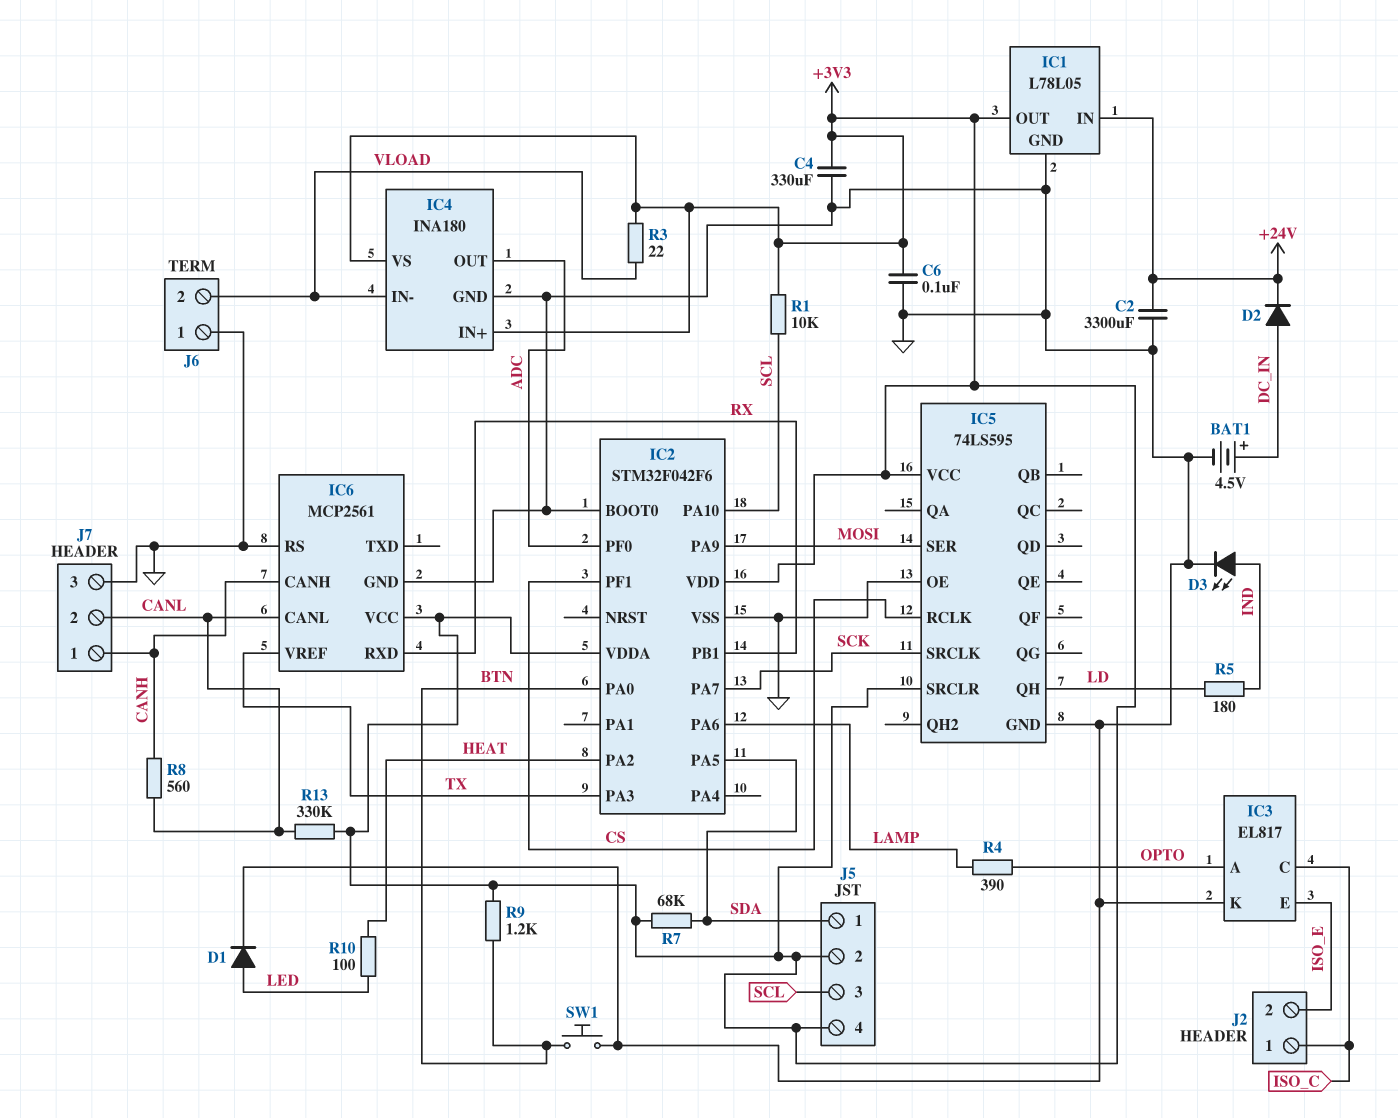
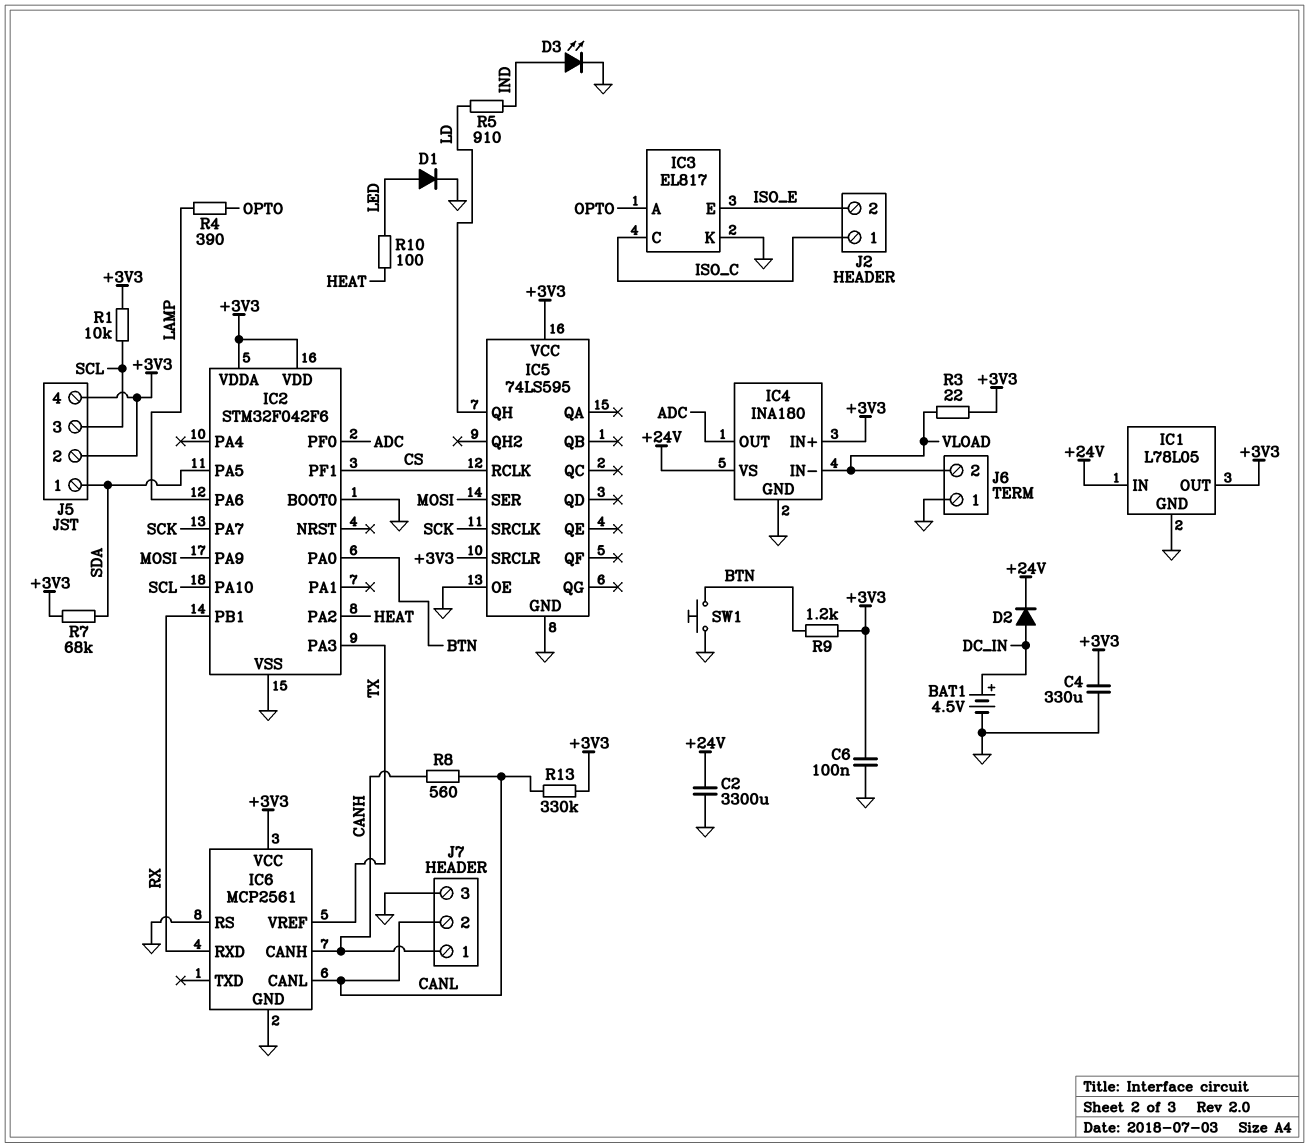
IC4 pin VS: +3V3 -> +24V
R5: 180 (IND, LD) -> 910 (IND, LD)

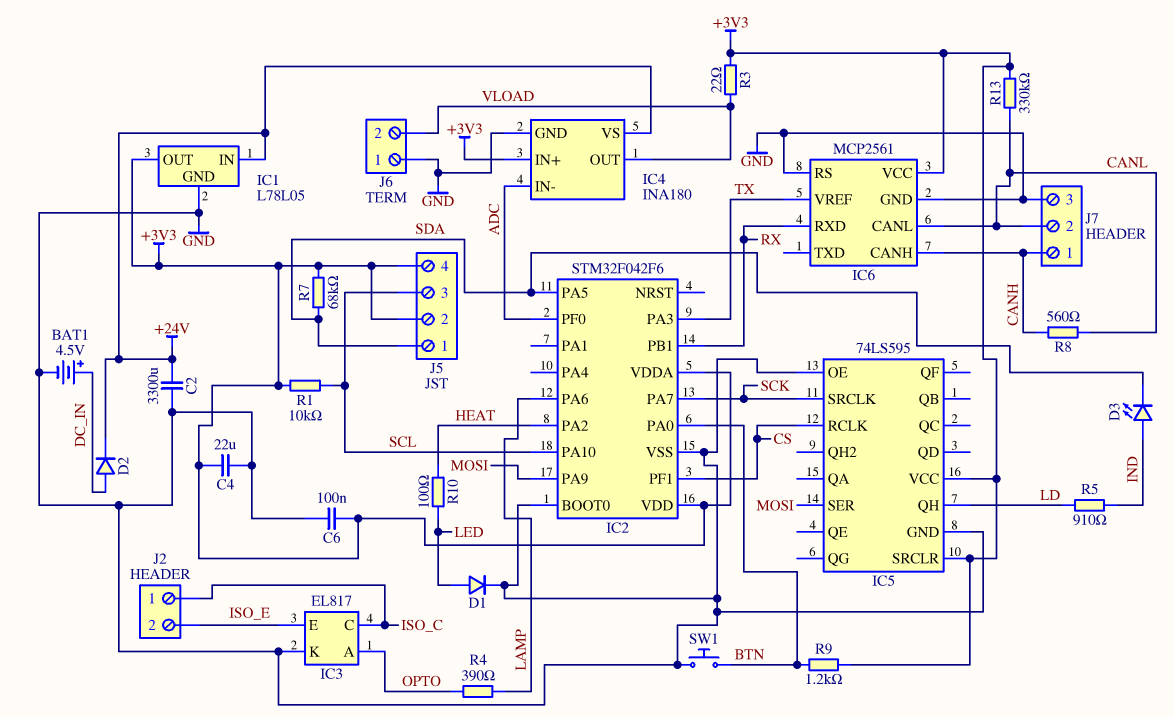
C4: 330uF (+3V3, GND) -> 22uF (+3V3, GND)
D3: LED (A IND, K GND) -> LED (A IND, K SDA)
IC4 pin IN-: VLOAD -> ADC
IC4 pin OUT: ADC -> VLOAD

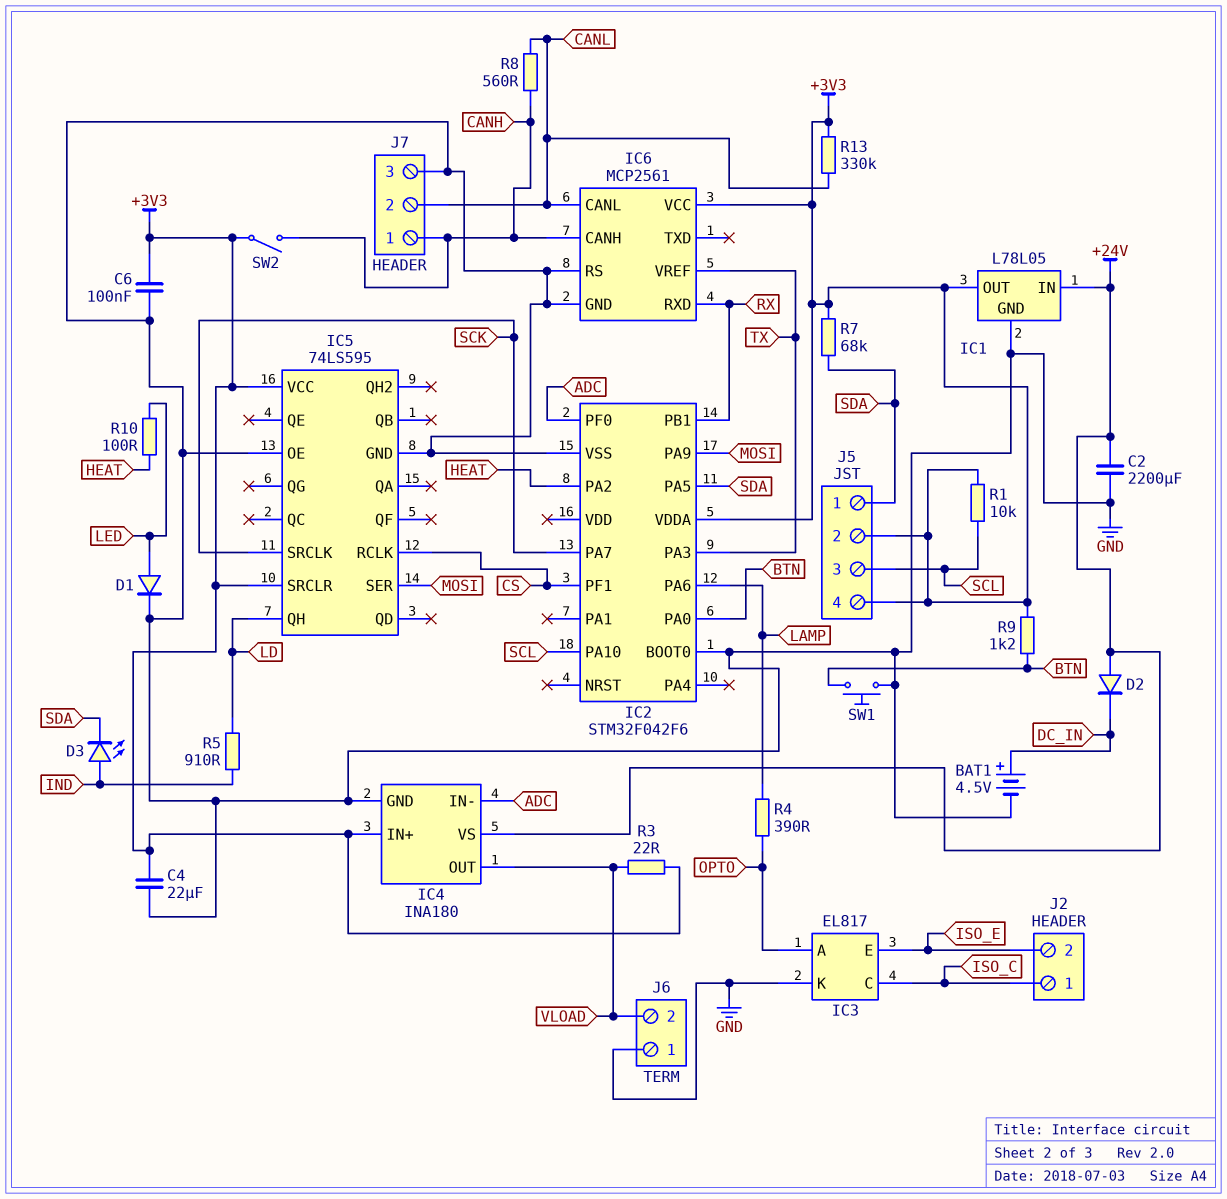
C2: 3300uF (+24V, GND) -> 2200uF (+24V, GND)
D2: diode (A DC_IN, K +24V) -> diode (A +24V, K DC_IN)
IC2 pin VDD: +3V3 -> none
SW2: none -> switch (+3V3, CANH)

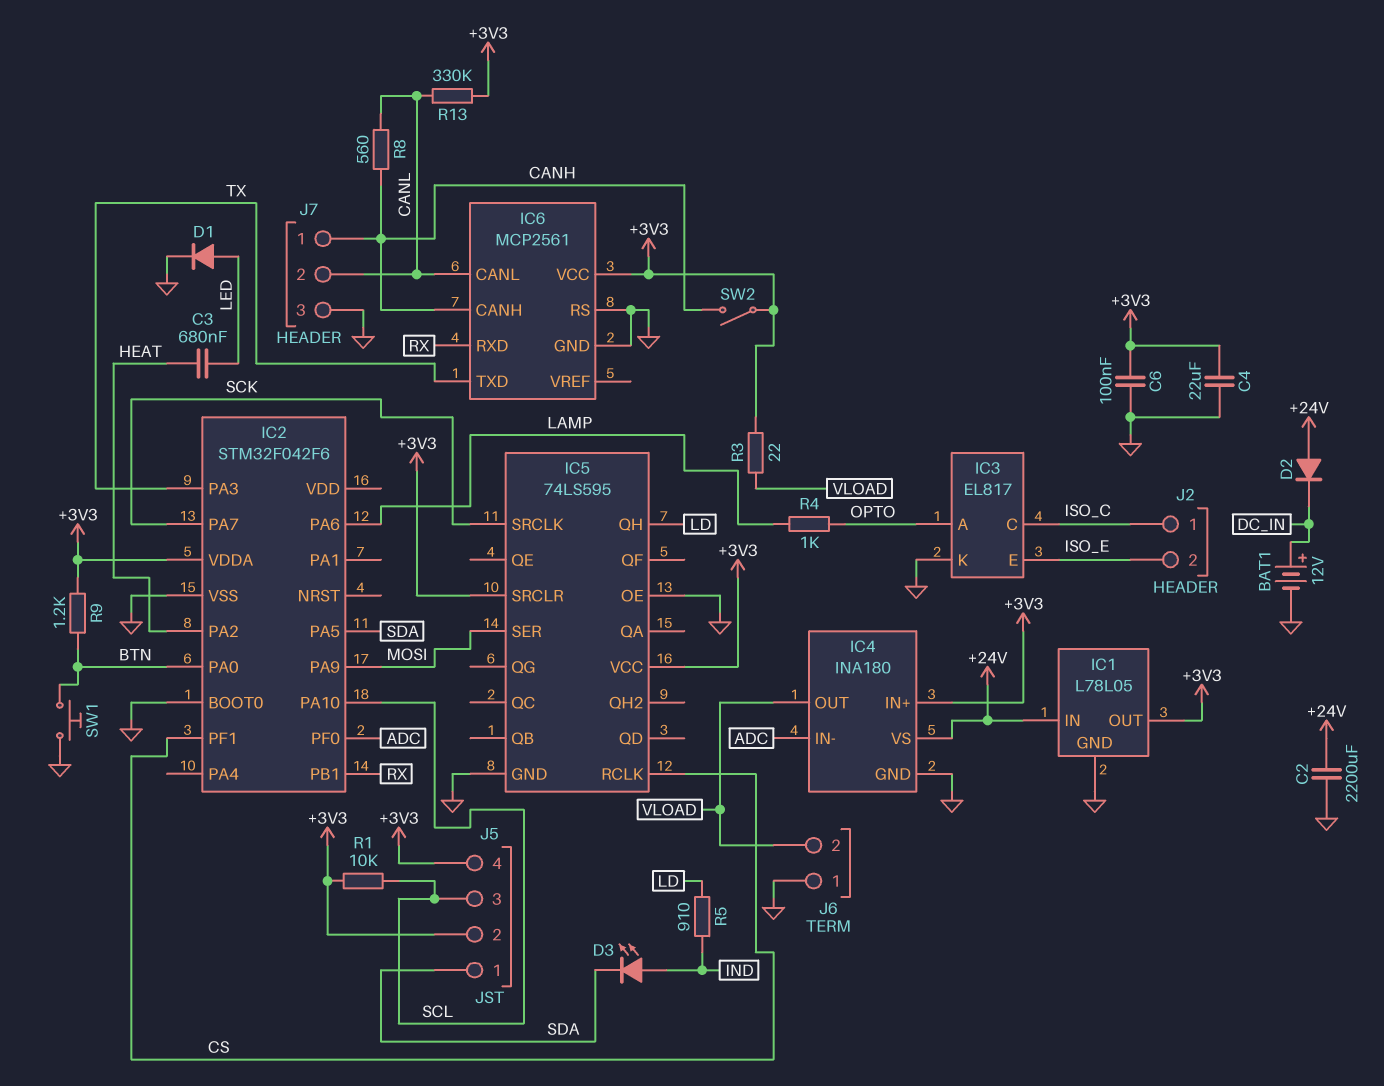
BAT1: 4.5V (plus DC_IN, minus GND) -> 12V (plus DC_IN, minus GND)
C3: none -> 680nF (HEAT, LED)
IC6 pin TXD: none -> TX
IC6 pin VREF: TX -> none
R4: 390 (LAMP, OPTO) -> 1k (LAMP, OPTO)
R7: 68k (+3V3, SDA) -> none
R10: 100 (HEAT, LED) -> none

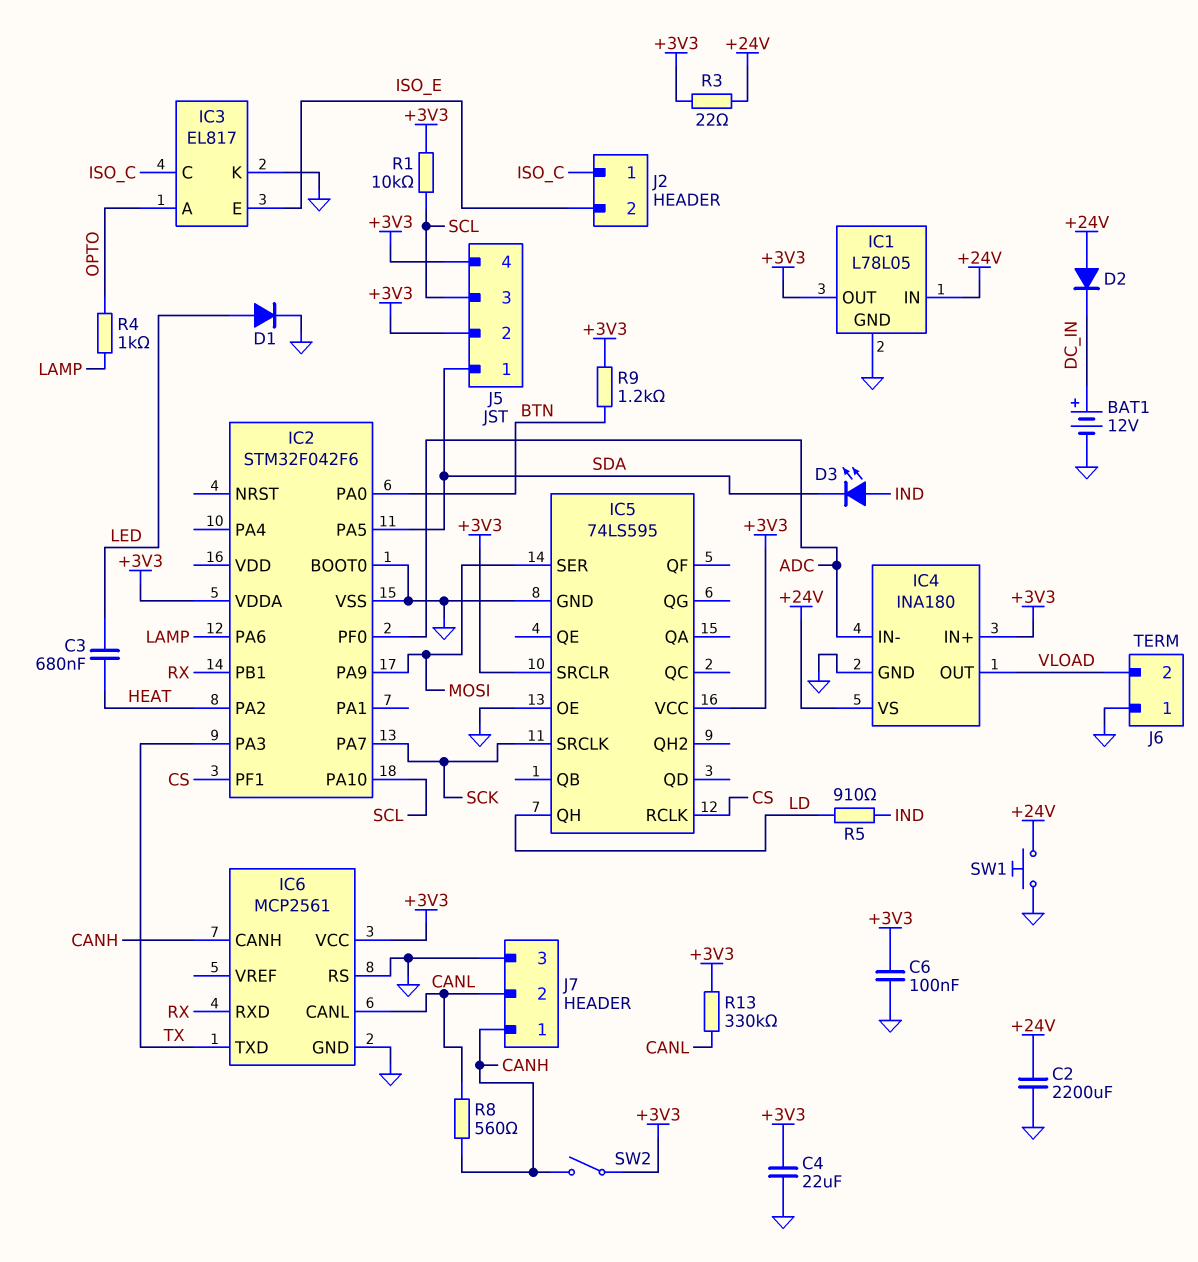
R3: 22 (+3V3, VLOAD) -> 22 (+3V3, +24V)
SW1: button (BTN, GND) -> button (+24V, GND)

